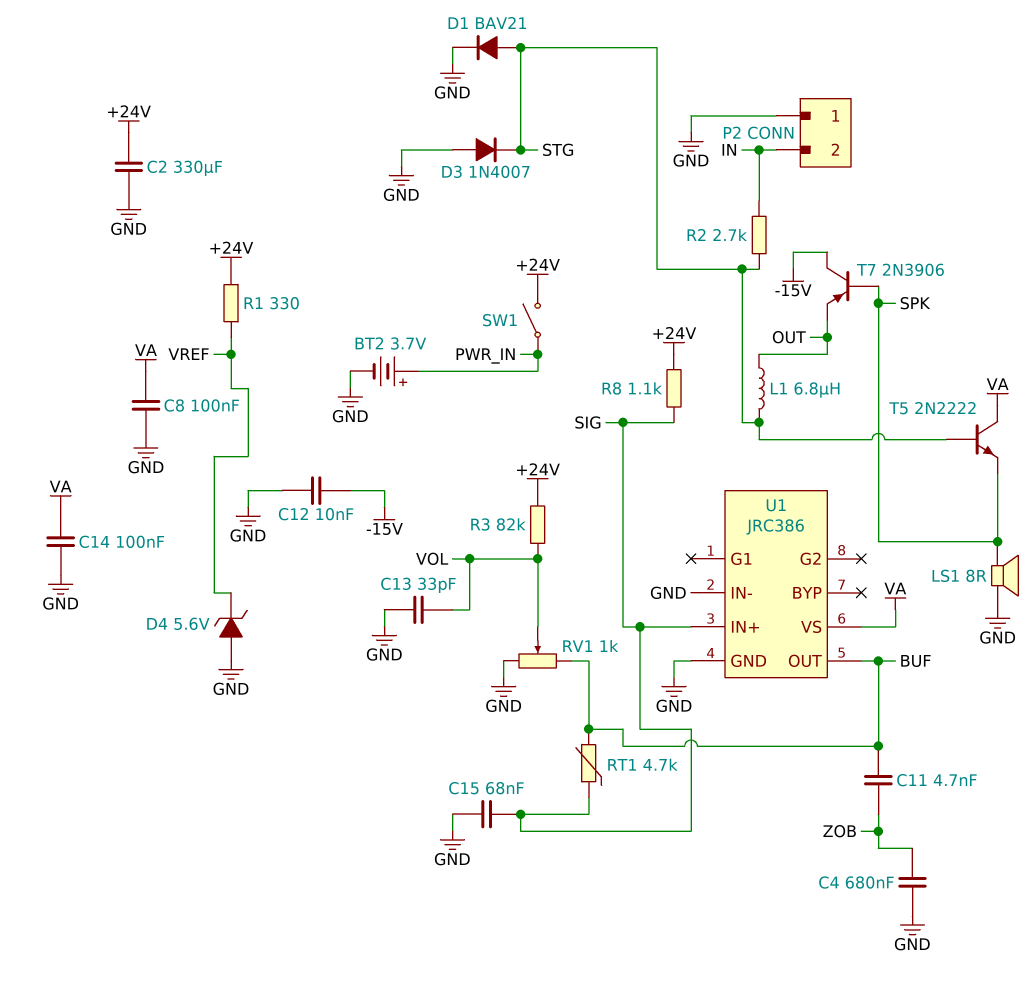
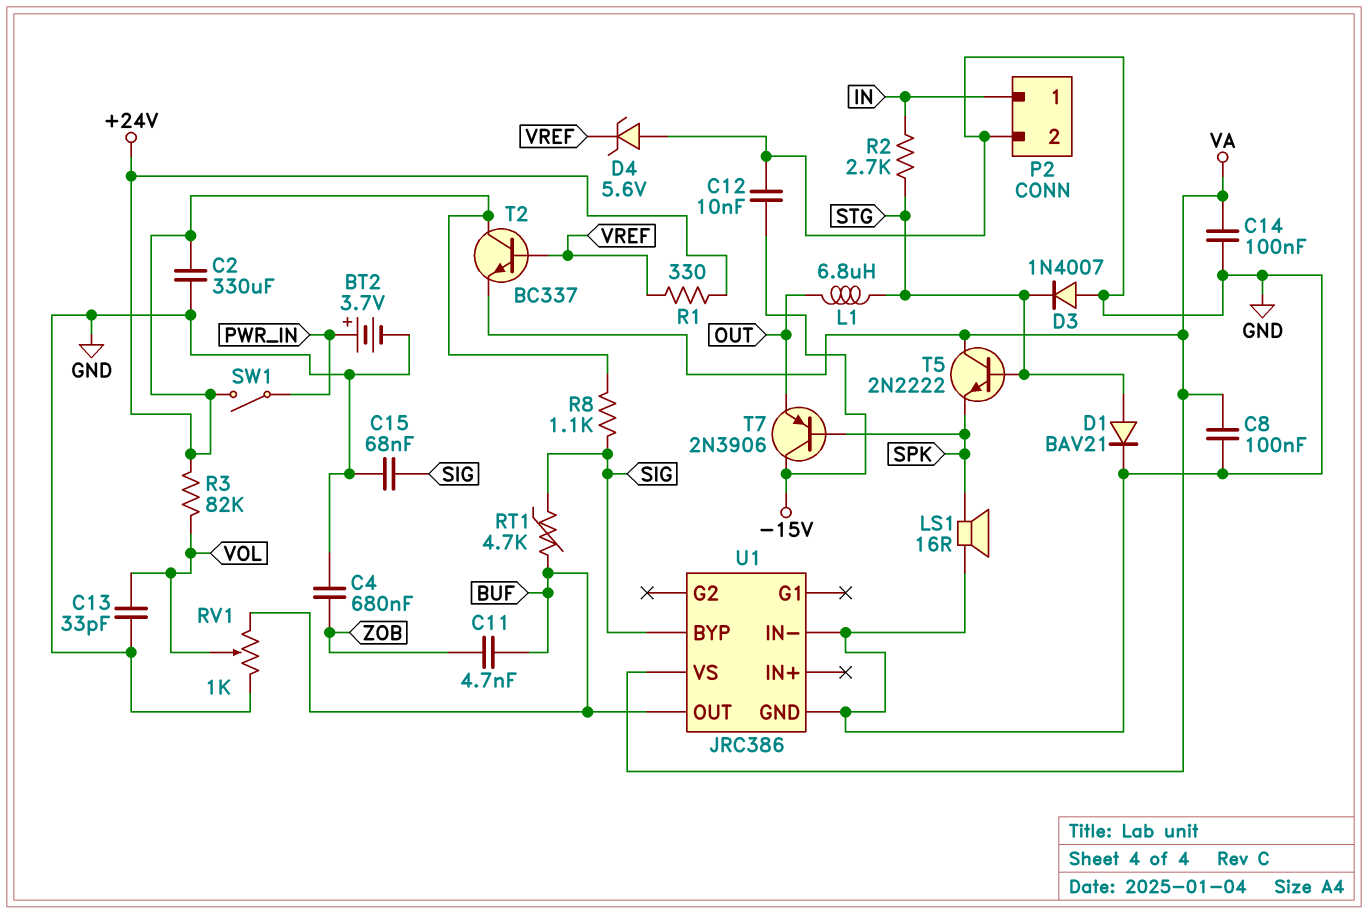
LS1: speaker 8R (GND, SPK) -> speaker 16R (GND, SPK)
P2 pin 1: GND -> IN
P2 pin 2: IN -> GND
T2: none -> NPN BC337 (B VREF, C +24V, E VA)
U1 pin BYP: none -> SIG
U1 pin IN+: SIG -> none

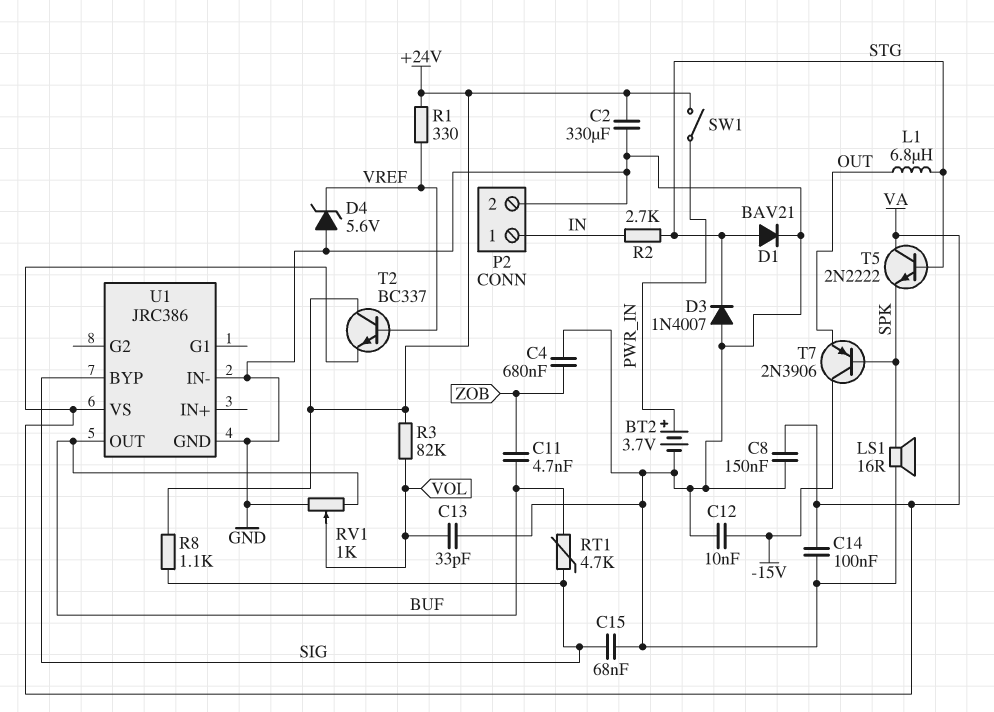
C8: 100nF (GND, VA) -> 150nF (GND, VA)

